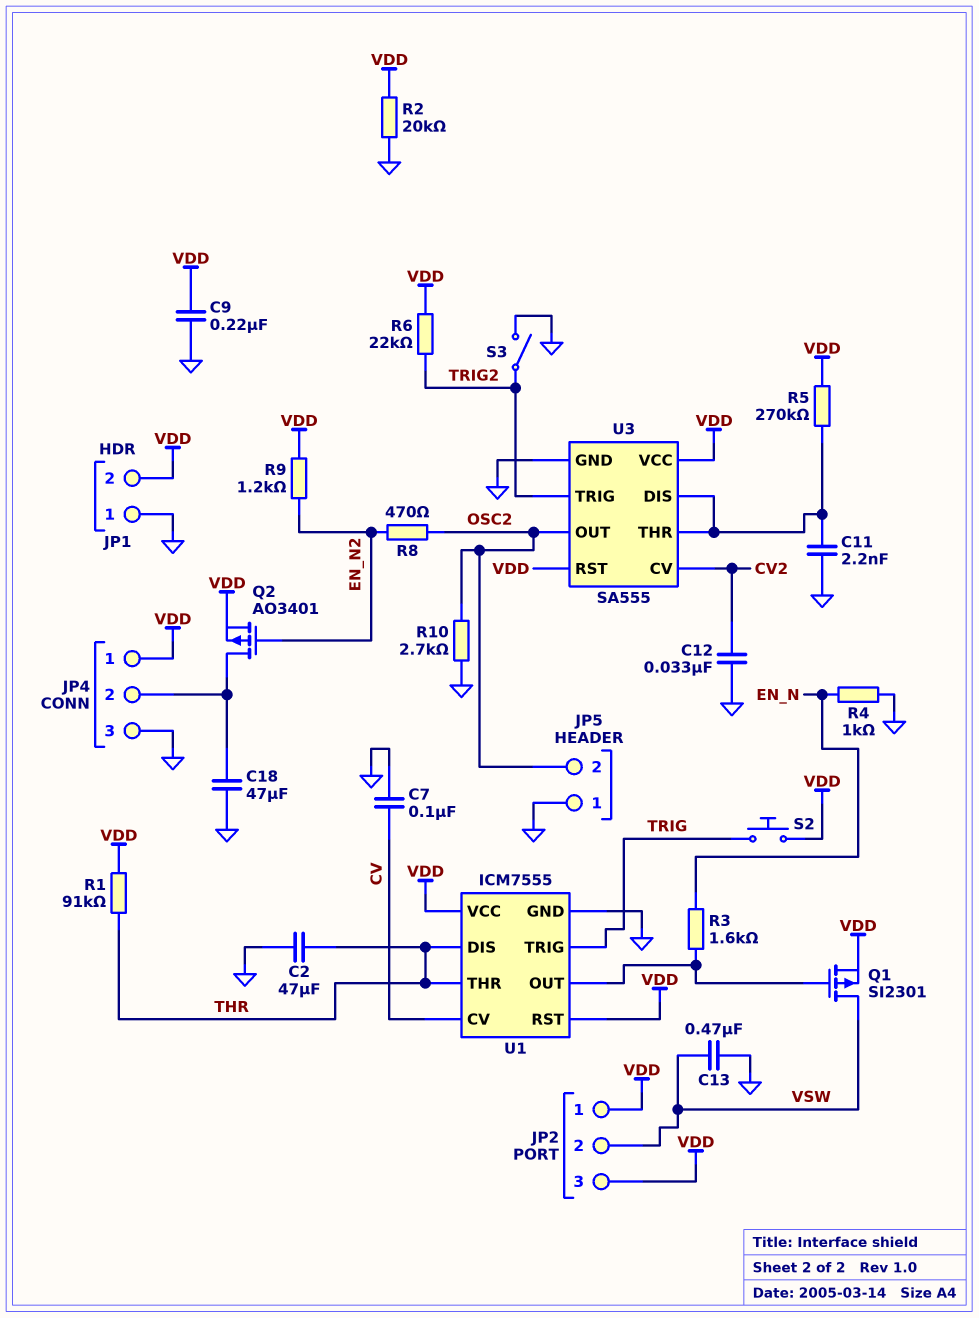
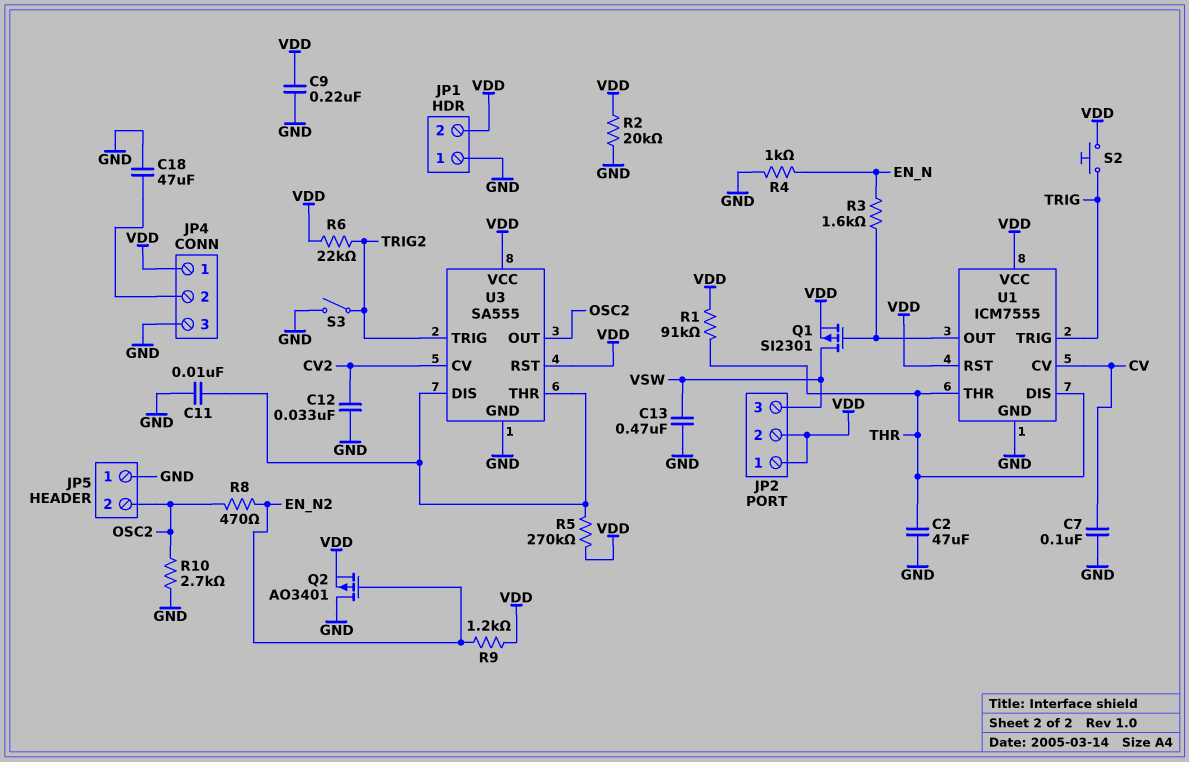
C11: 2.2nF (GND, U3/DIS) -> 10nF (GND, U3/DIS)
JP2 pin 2: VSW -> VDD
JP2 pin 3: VDD -> VSW
Q2: PMOS AO3401 (G EN_N2, D JP4/2, S VDD) -> PMOS AO3401 (G EN_N2, D GND, S VDD)

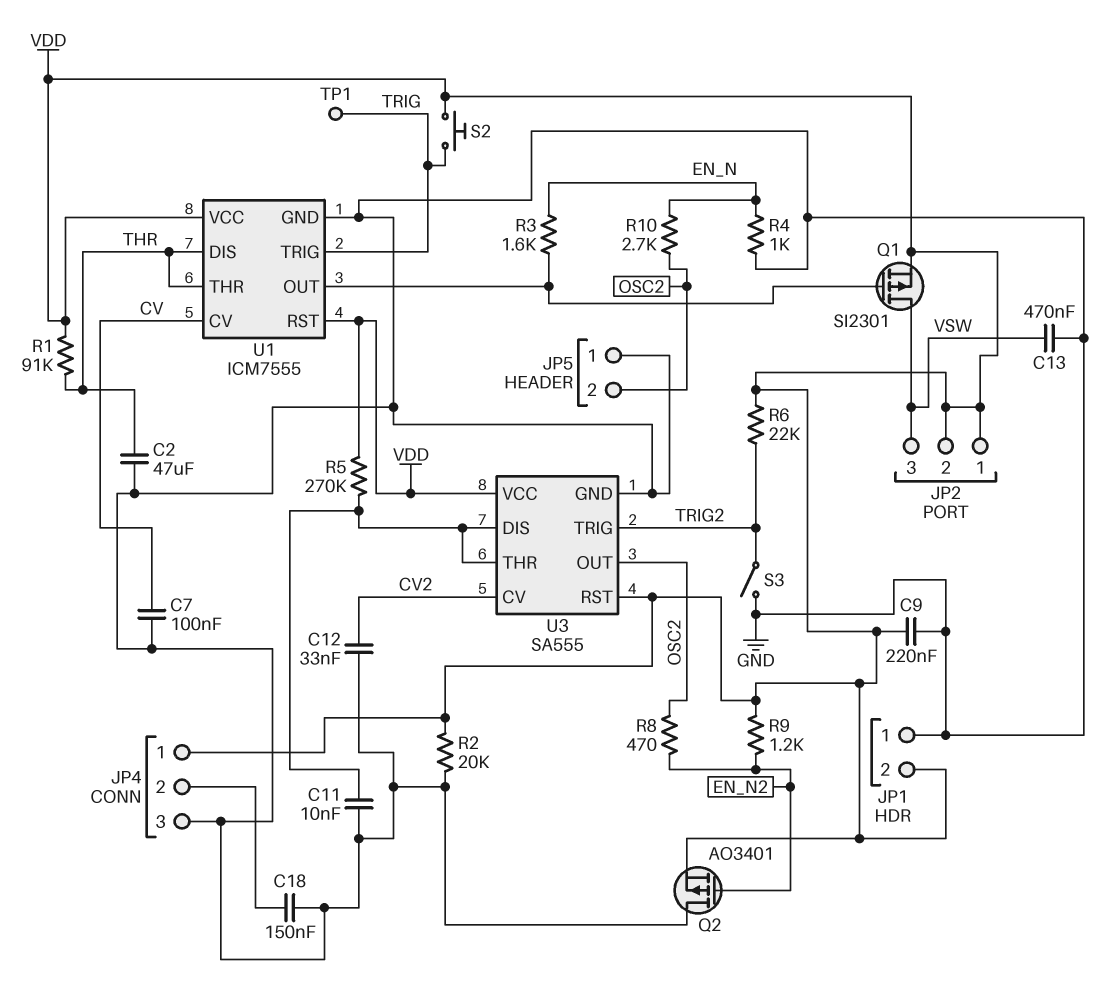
C18: 47uF (GND, JP4/2) -> 150nF (GND, JP4/2)
R10: 2.7k (GND, OSC2) -> 2.7k (EN_N, OSC2)
TP1: none -> test point (TRIG)

